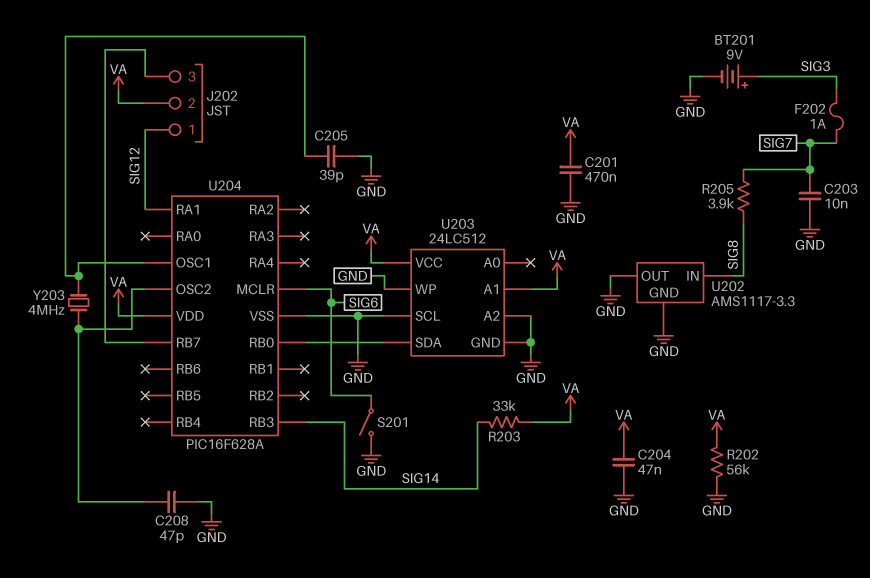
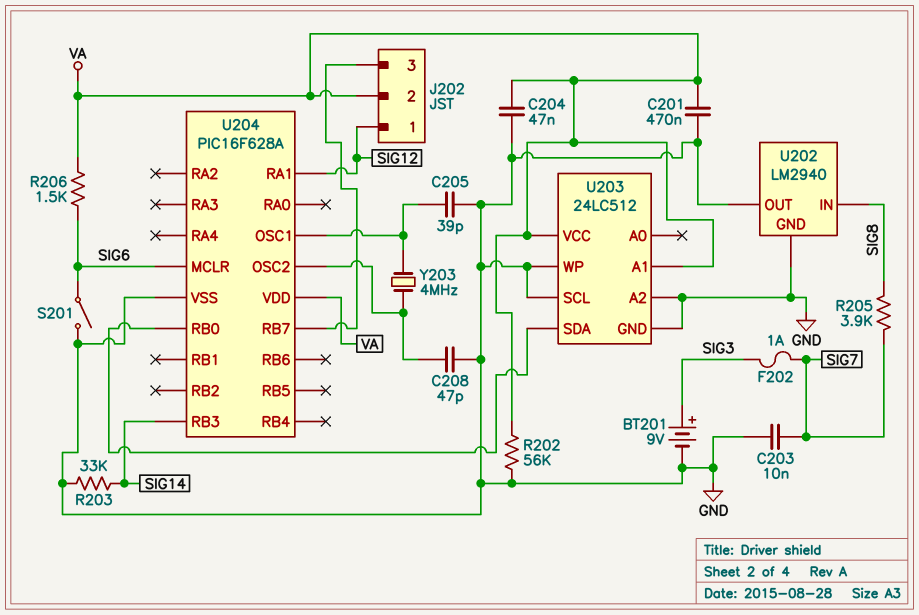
R203: 33k (SIG14, VA) -> 33k (GND, SIG14)
R206: none -> 1.5k (SIG6, VA)
U202: AMS1117-3.3 -> LM2940

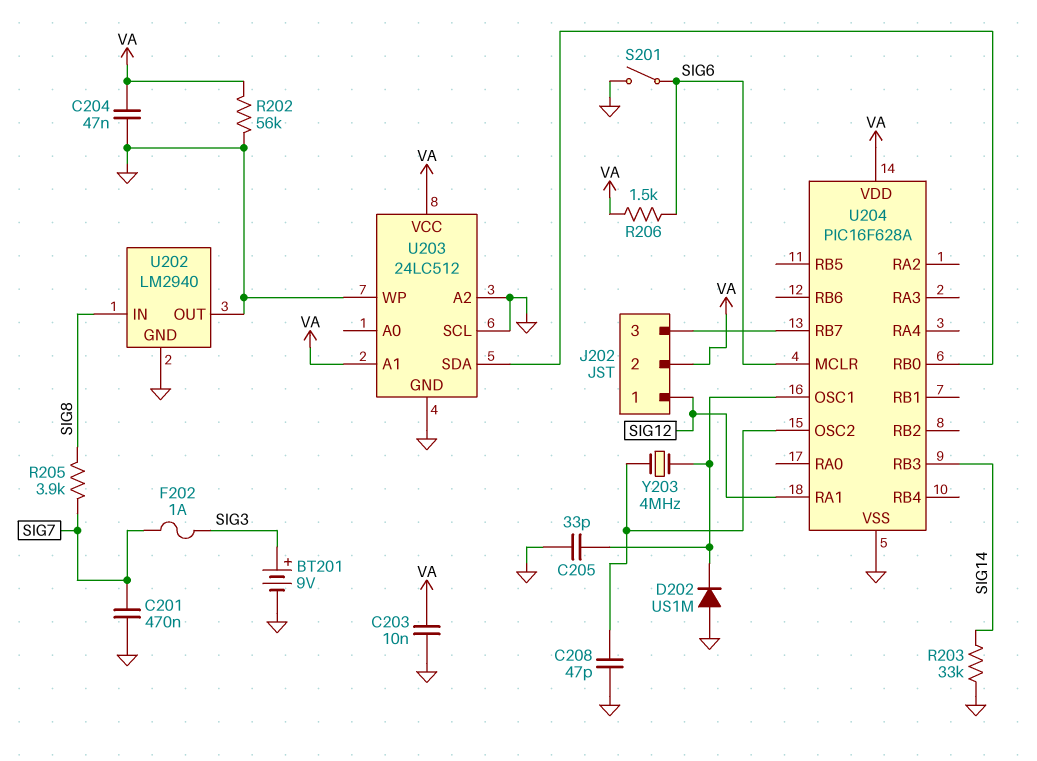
C201: 470nF (GND, VA) -> 470nF (GND, SIG7)
C203: 10nF (GND, SIG7) -> 10nF (GND, VA)
C205: 39pF (GND, U204/OSC1) -> 33pF (GND, U204/OSC1)
D202: none -> diode US1M (A GND, K U204/OSC1)

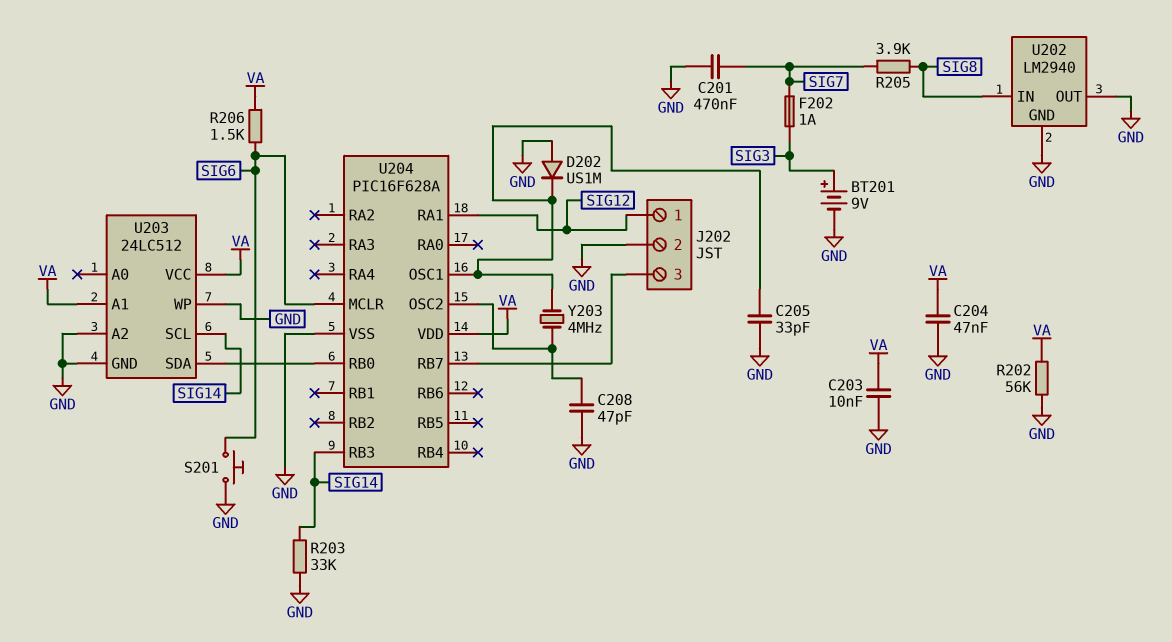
J202 pin 2: VA -> GND
S201: switch (GND, SIG6) -> button (GND, SIG6)
U203 pin SCL: GND -> SIG14

